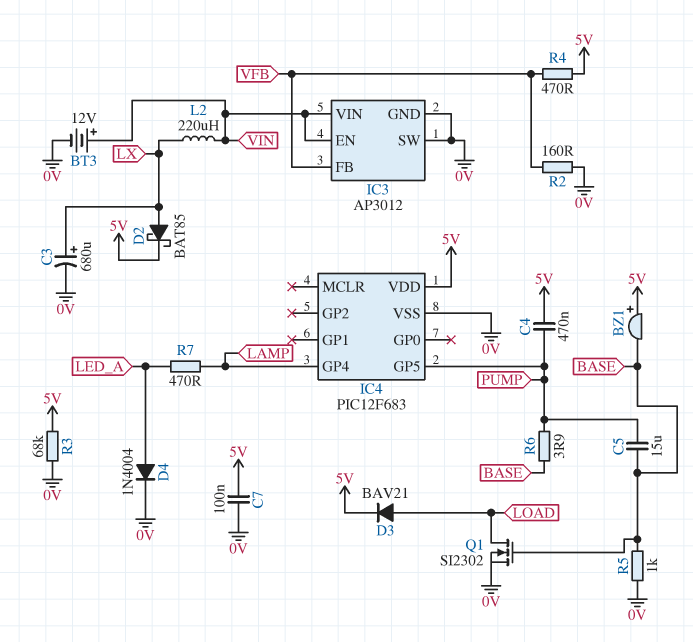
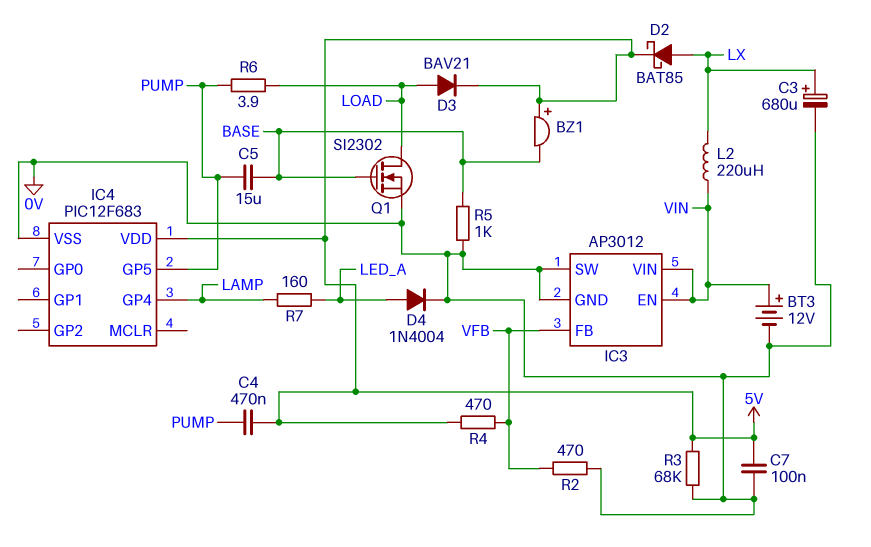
R2: 160 (0V, VFB) -> 470 (0V, VFB)
R6: 3.9 (BASE, PUMP) -> 3.9 (LOAD, PUMP)
R7: 470 (LAMP, LED_A) -> 160 (LAMP, LED_A)

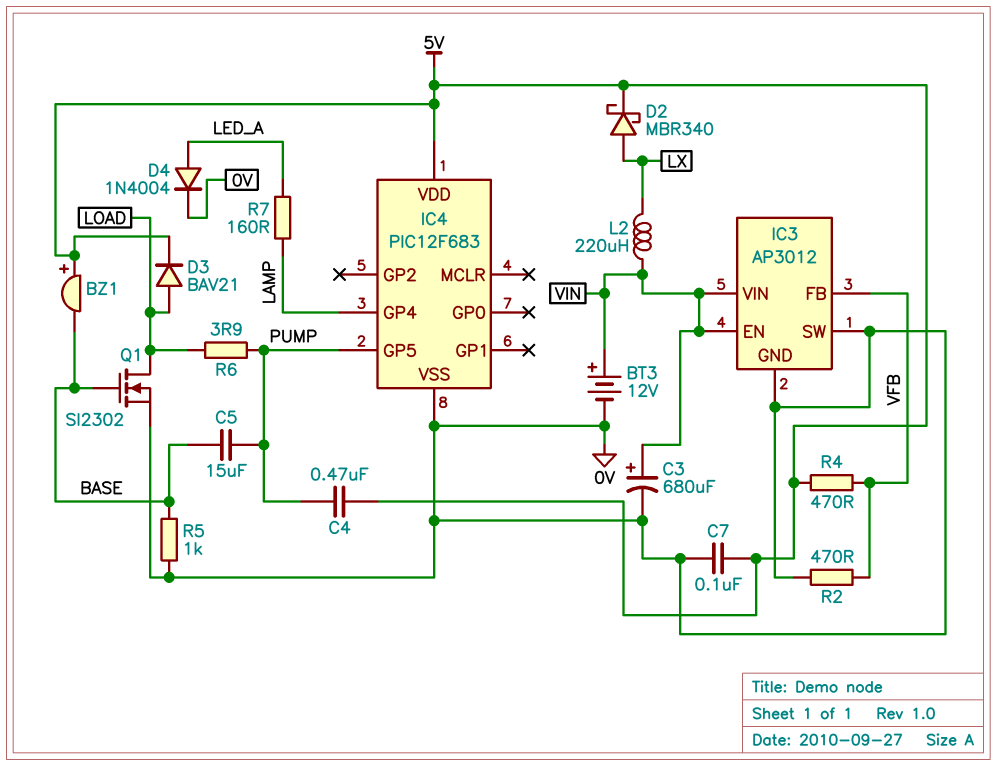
C3: 680uF (plus LX, minus 0V) -> 680uF (plus VIN, minus 0V)
D2: schottky BAT85 (A LX, K 5V) -> schottky MBR340 (A LX, K 5V)
R3: 68k (0V, 5V) -> none

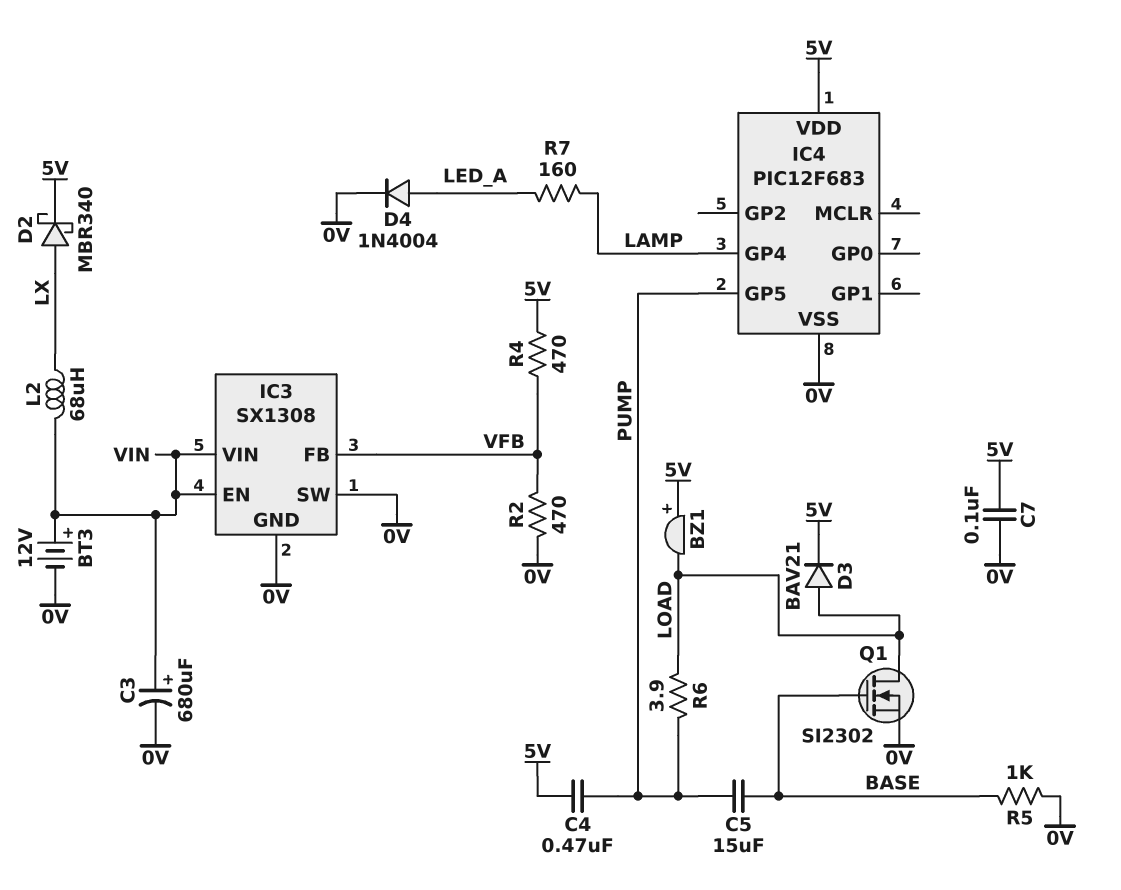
BZ1: buzzer (plus 5V, minus BASE) -> buzzer (plus 5V, minus LOAD)
IC3: AP3012 -> SX1308
L2: 220uH (LX, VIN) -> 68uH (LX, VIN)

